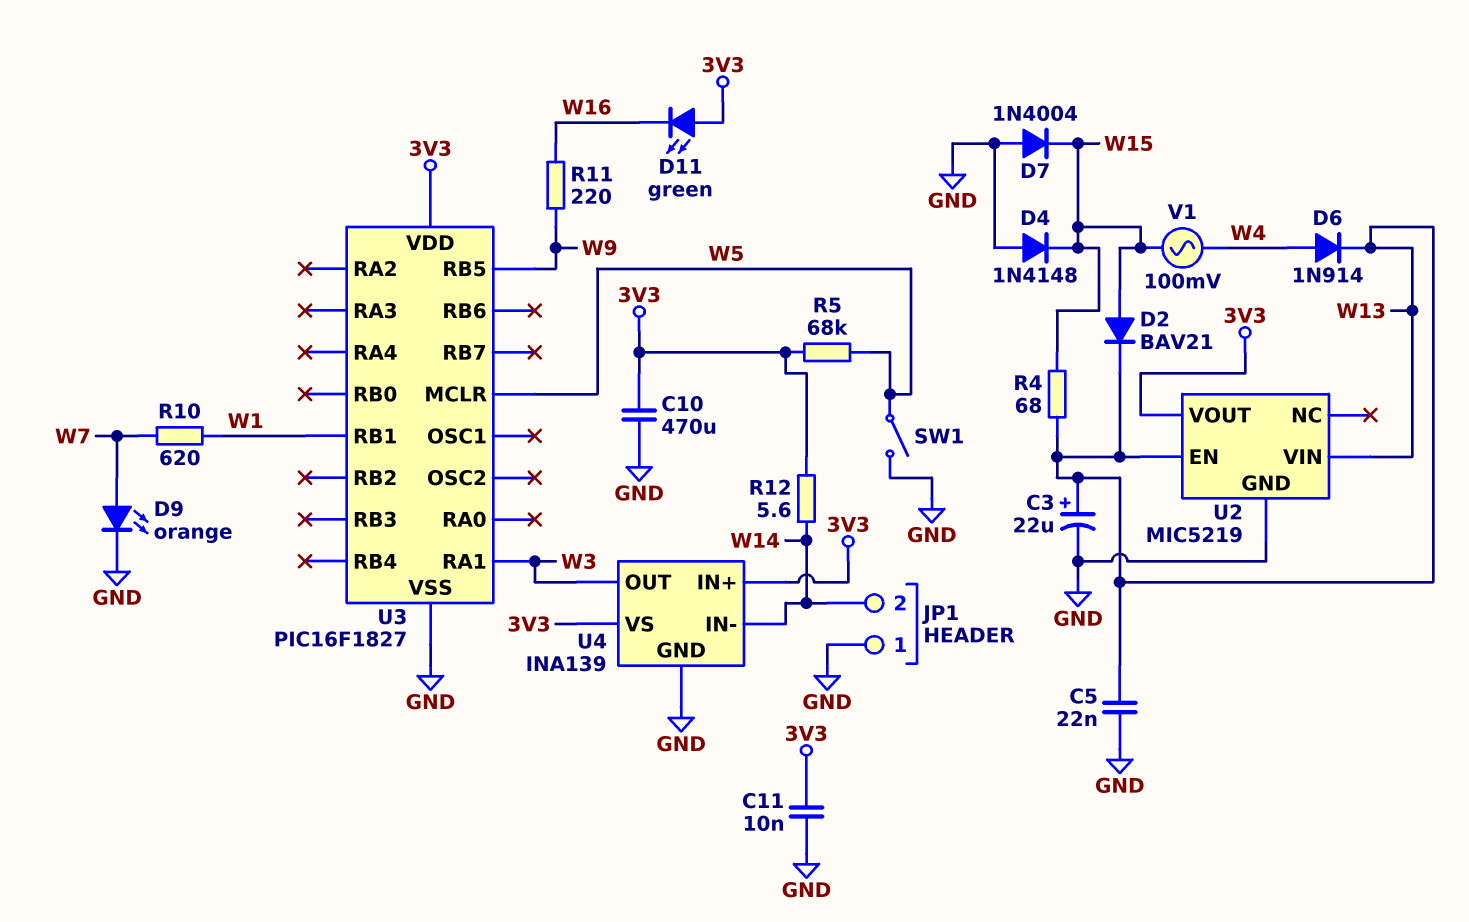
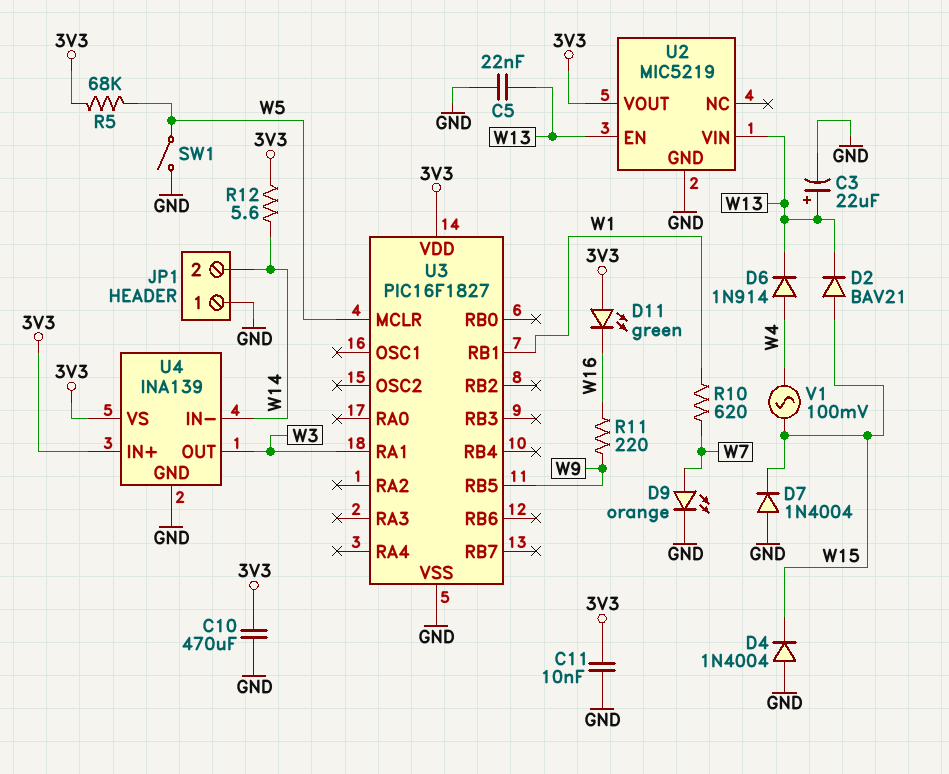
D4: diode 1N4148 (A GND, K W15) -> diode 1N4004 (A GND, K W15)
R4: 68 (W13, W15) -> none

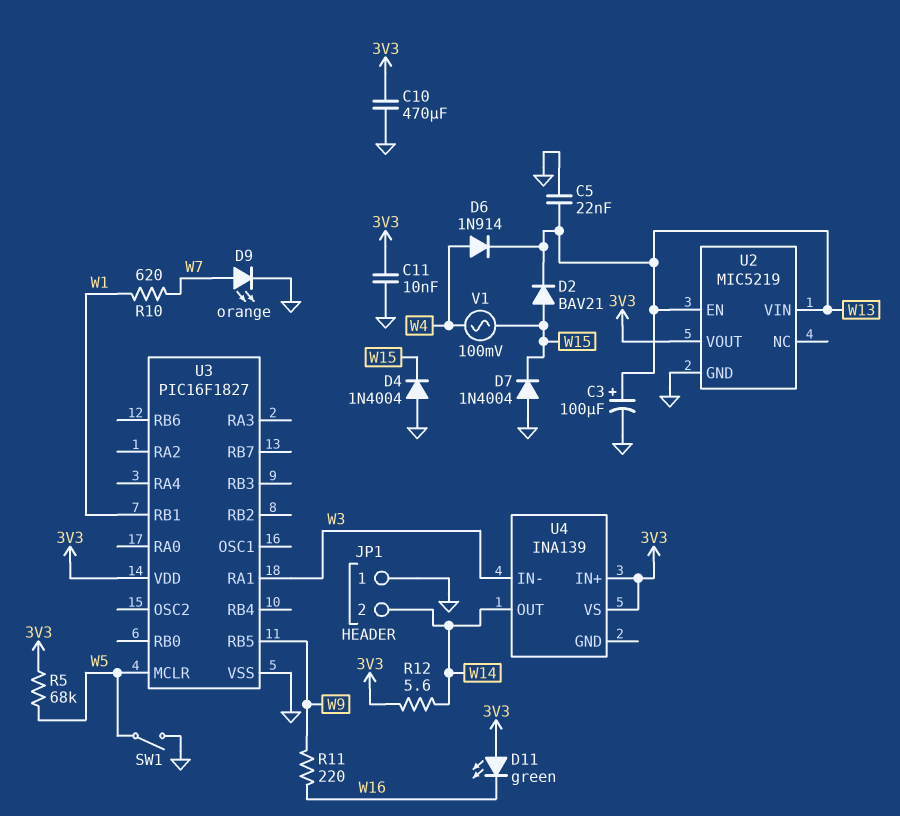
C3: 22uF (plus W13, minus GND) -> 100uF (plus W13, minus GND)
U4 pin GND: GND -> none
U4 pin IN-: W14 -> W3
U4 pin OUT: W3 -> W14

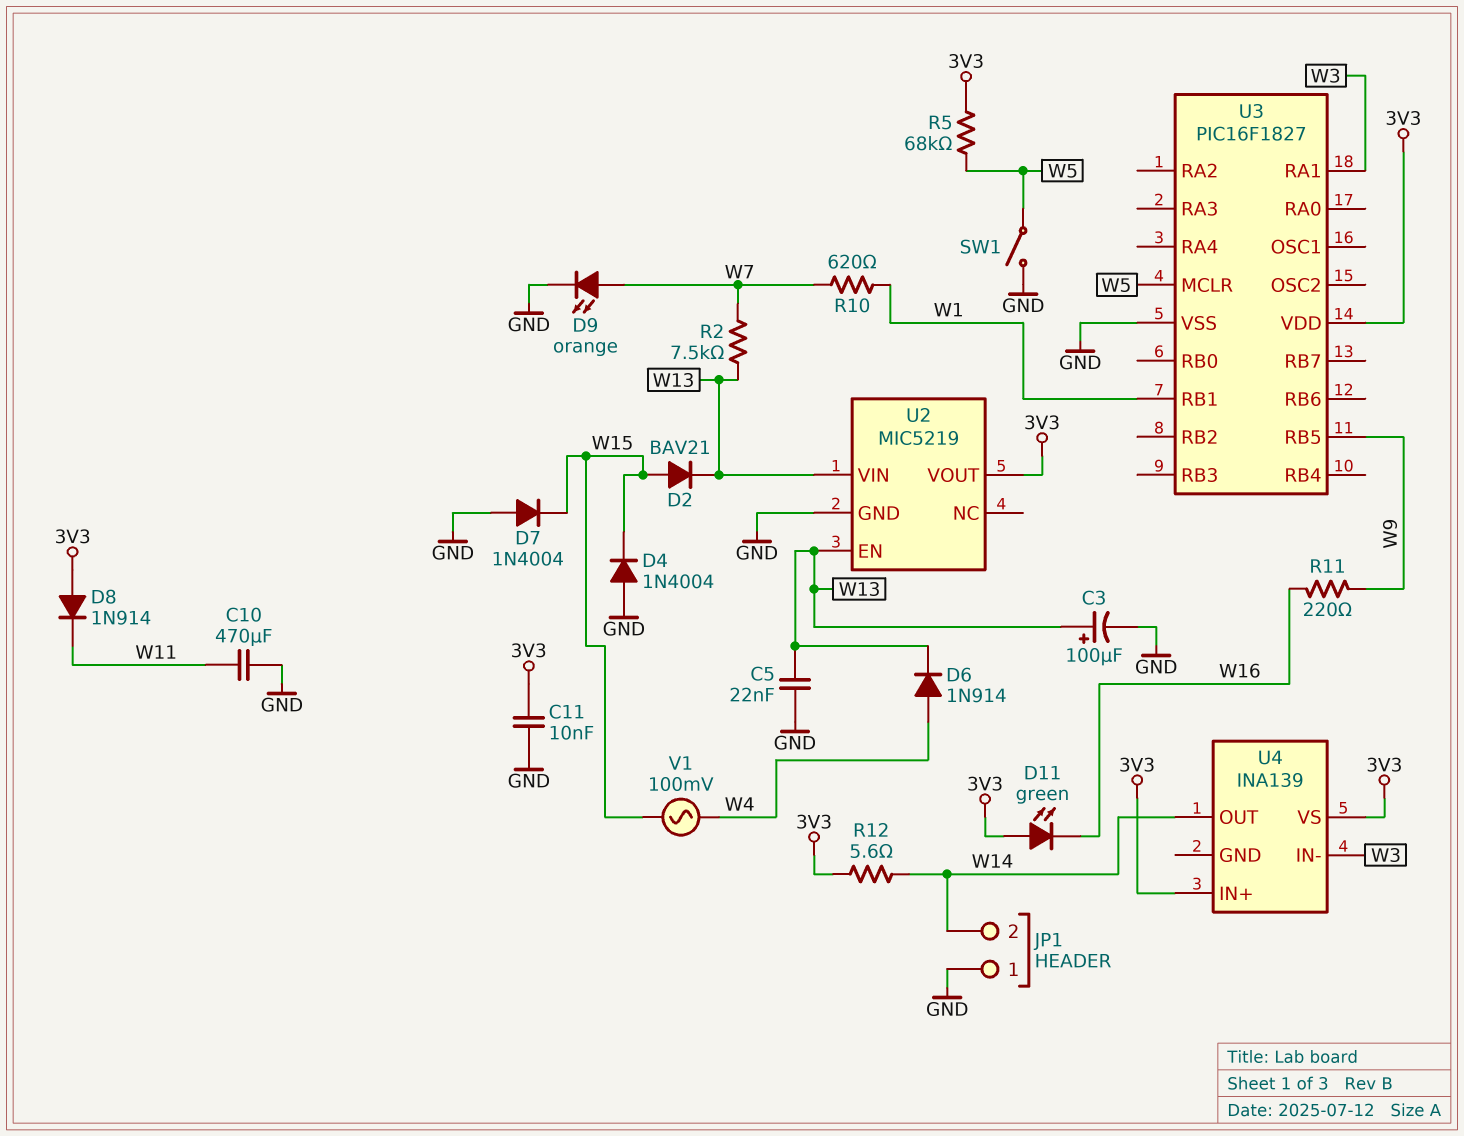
C10: 470uF (3V3, GND) -> 470uF (GND, W11)
D8: none -> diode 1N914 (A 3V3, K W11)
R2: none -> 7.5k (W7, W13)

